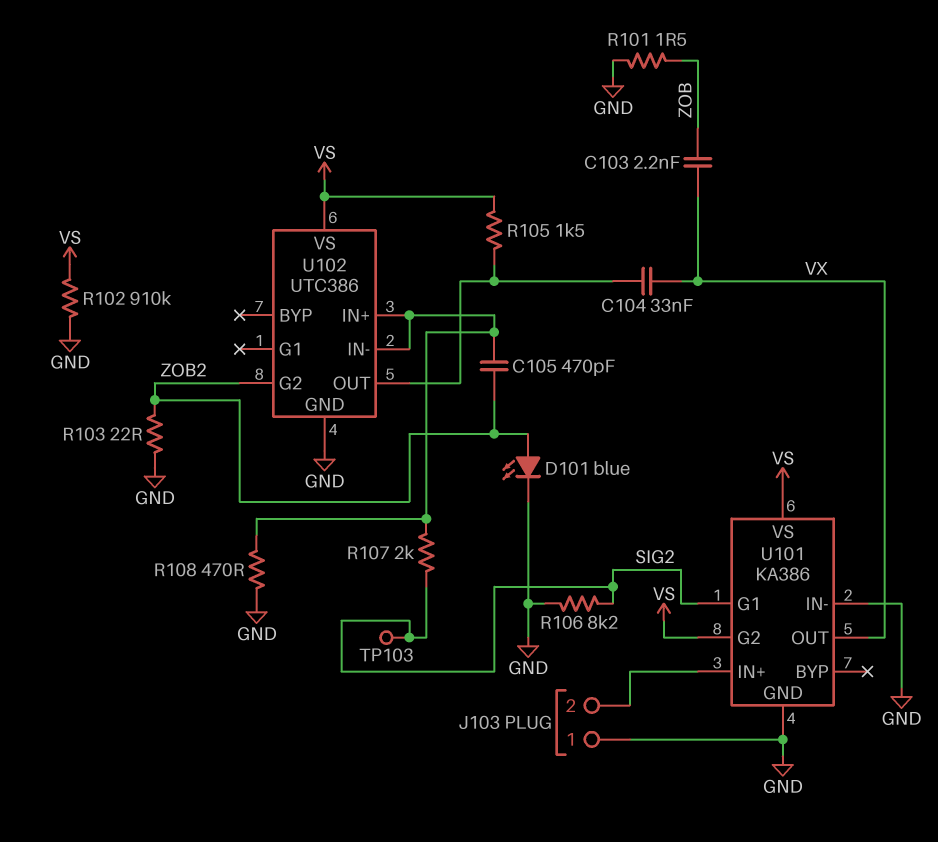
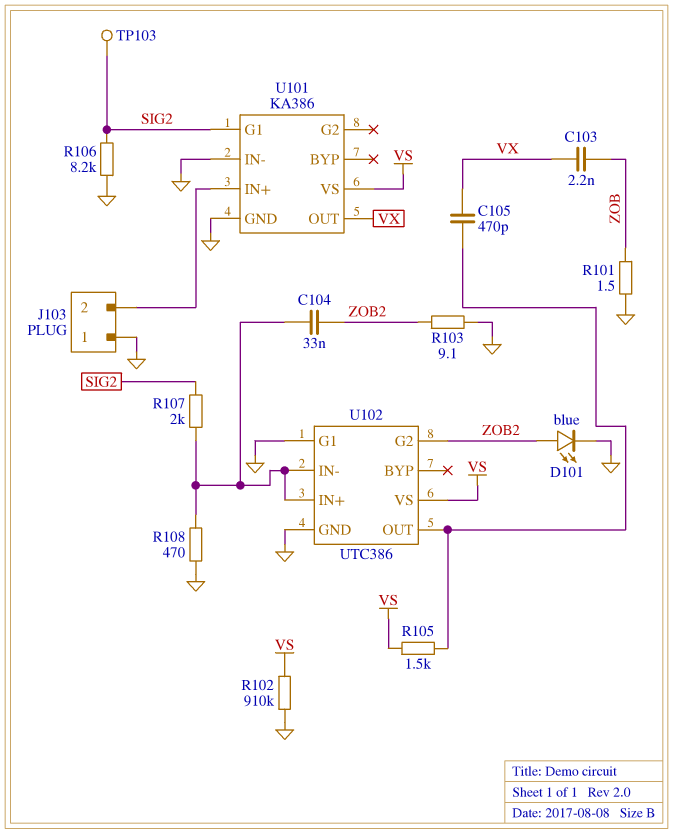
C104: 33nF (U102/OUT, VX) -> 33nF (U102/IN+, ZOB2)
C105: 470pF (U102/IN+, ZOB2) -> 470pF (U102/OUT, VX)
R103: 22 (GND, ZOB2) -> 9.1 (GND, ZOB2)
U101 pin G2: VS -> none
U102 pin G1: none -> GND

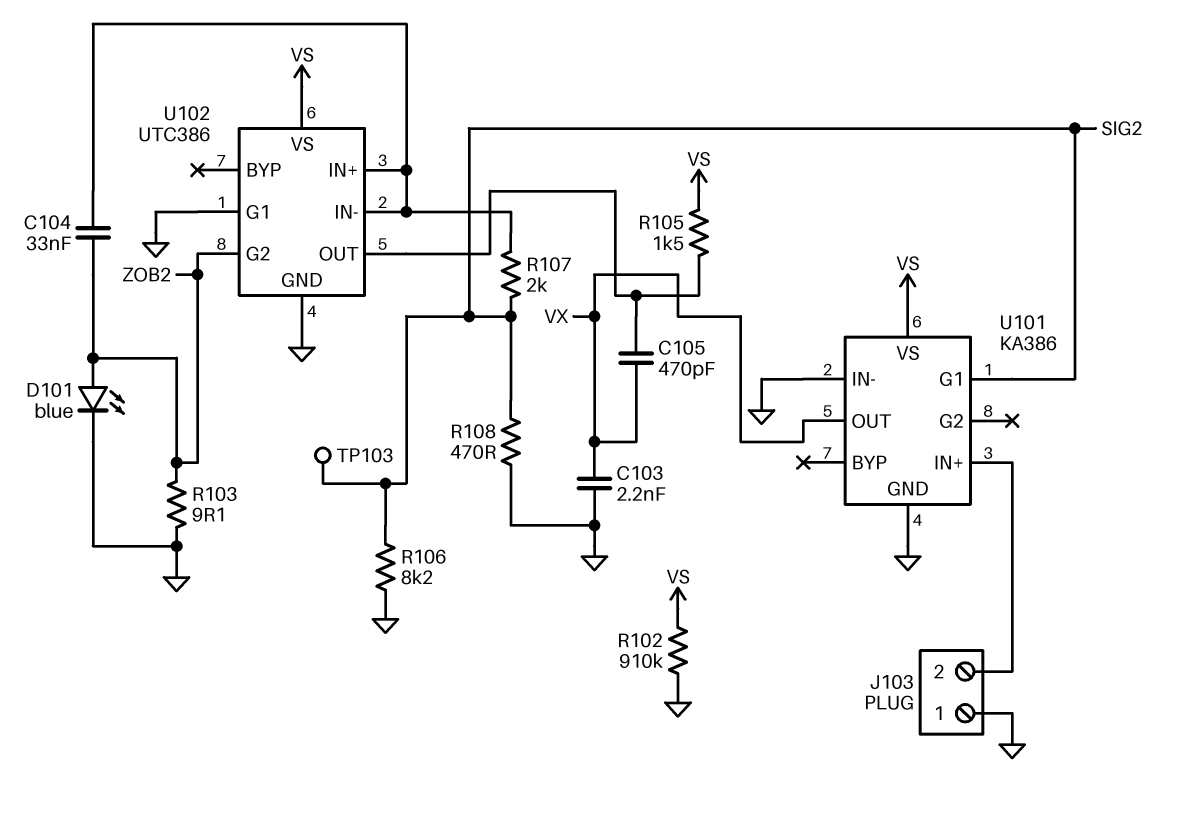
C103: 2.2nF (VX, ZOB) -> 2.2nF (GND, VX)
R101: 1.5 (GND, ZOB) -> none
R108: 470 (GND, U102/IN+) -> 470 (GND, SIG2)

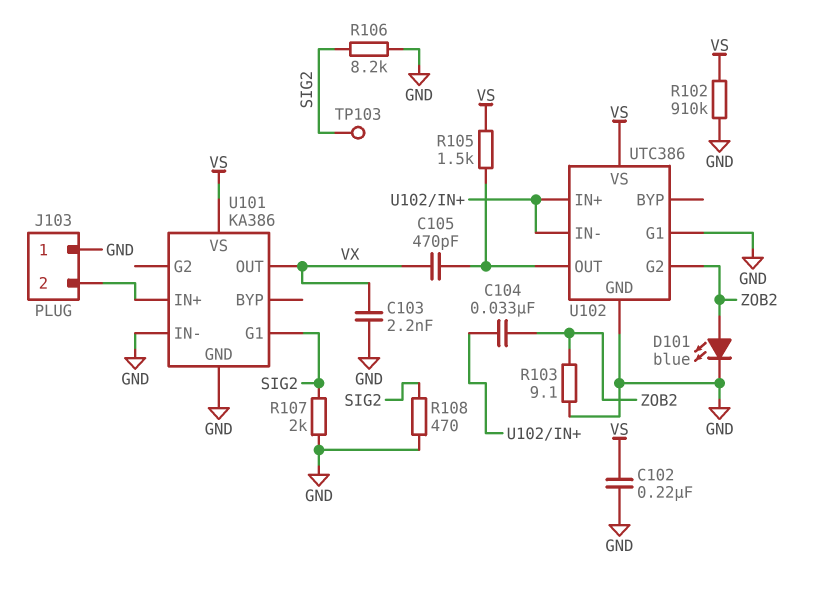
C102: none -> 220nF (GND, VS)
R107: 2k (SIG2, U102/IN+) -> 2k (GND, SIG2)

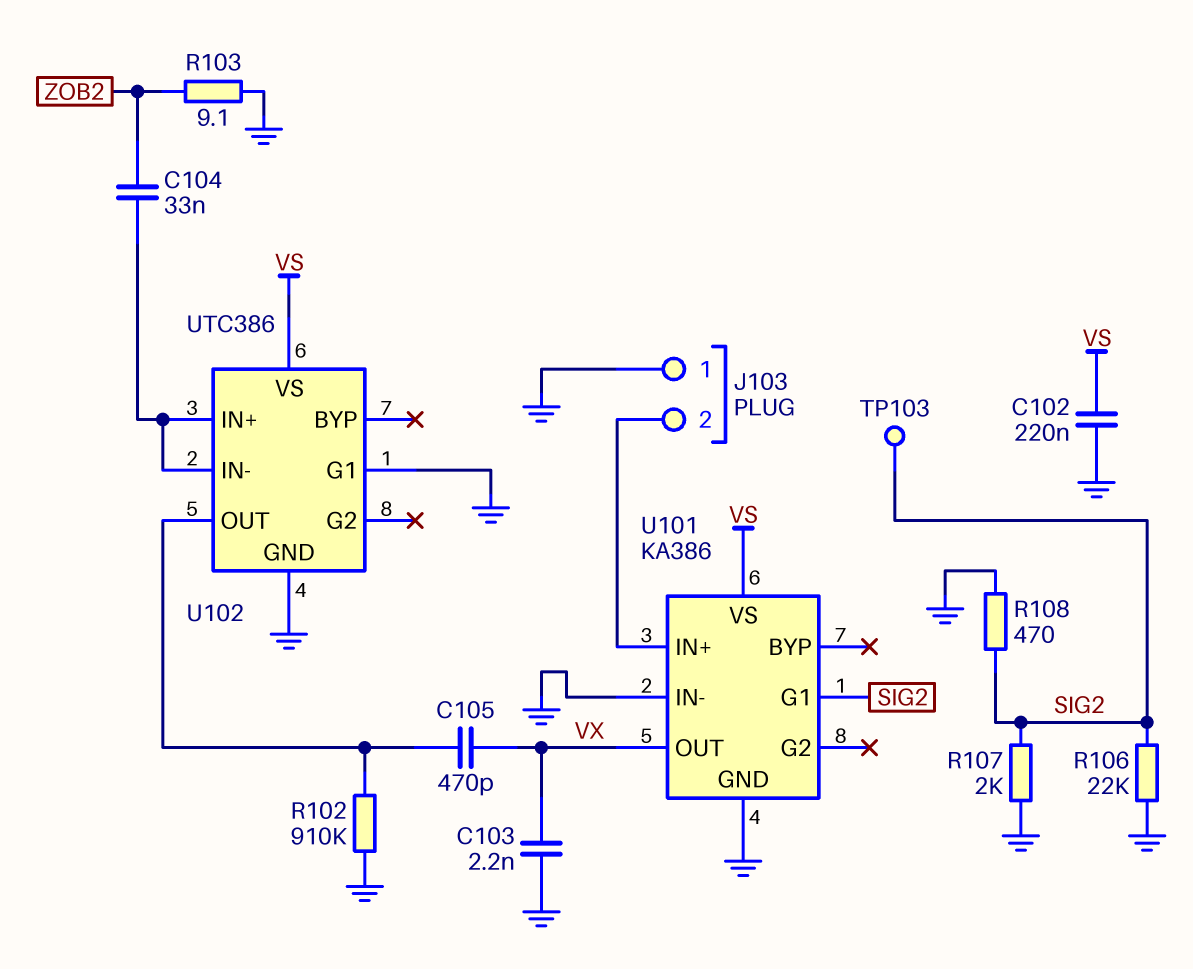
D101: LED blue (A ZOB2, K GND) -> none
R102: 910k (GND, VS) -> 910k (GND, U102/OUT)
R105: 1.5k (U102/OUT, VS) -> none
R106: 8.2k (GND, SIG2) -> 22k (GND, SIG2)
U102 pin G2: ZOB2 -> none

